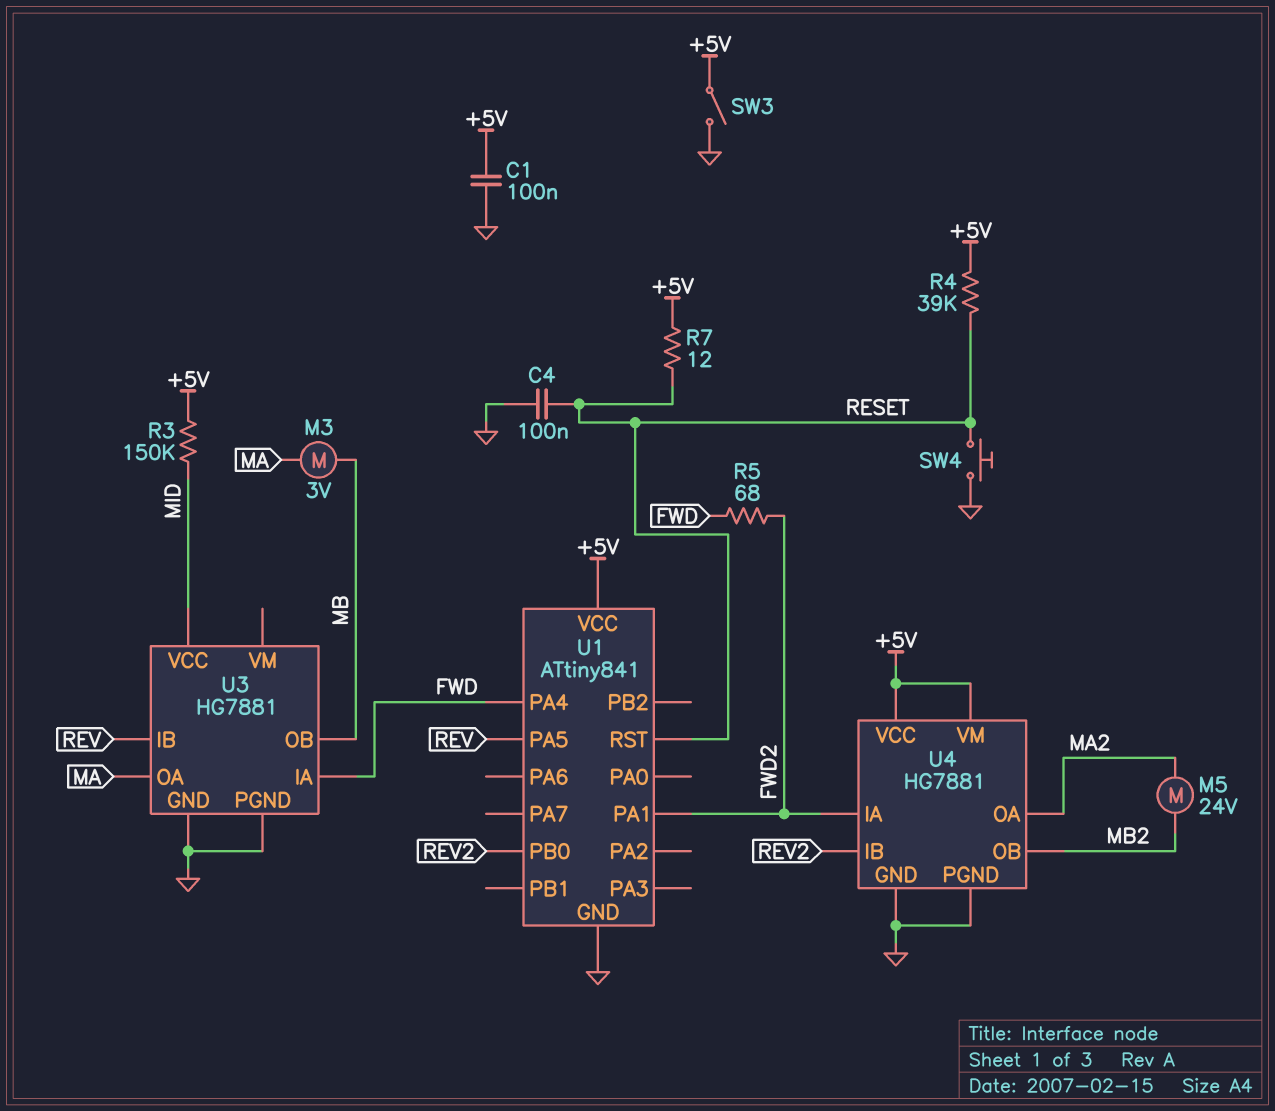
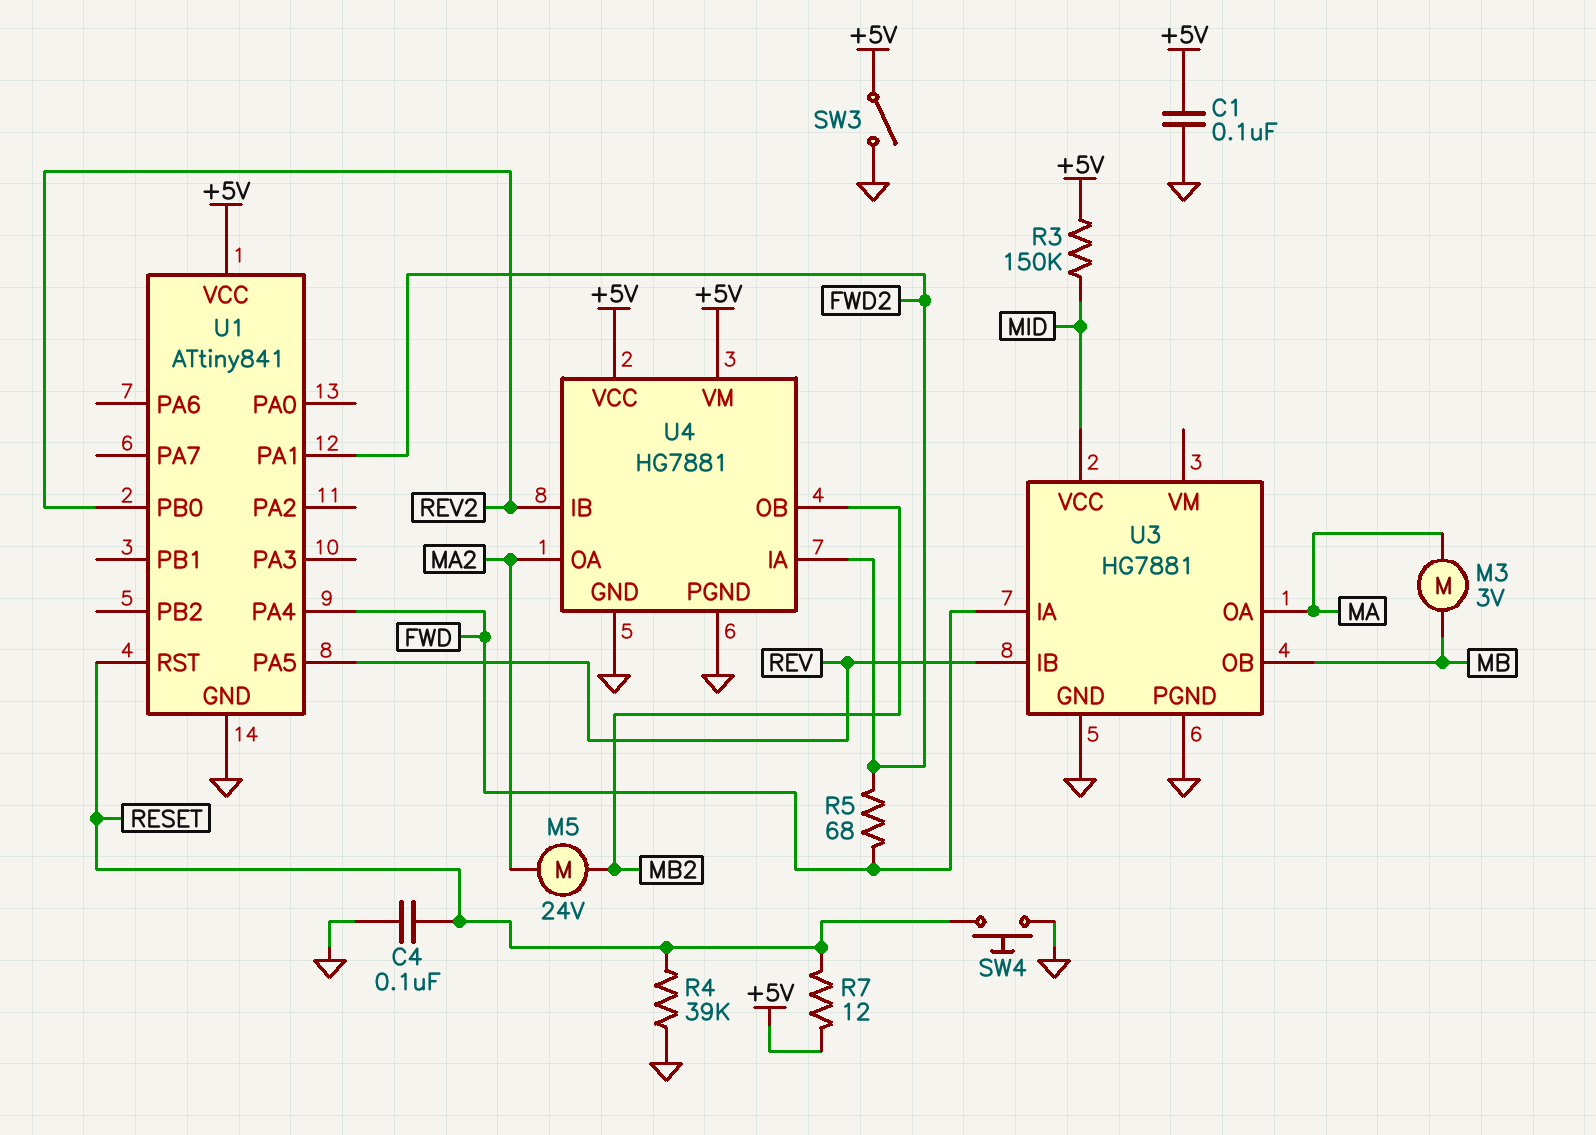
R4: 39k (+5V, RESET) -> 39k (GND, RESET)

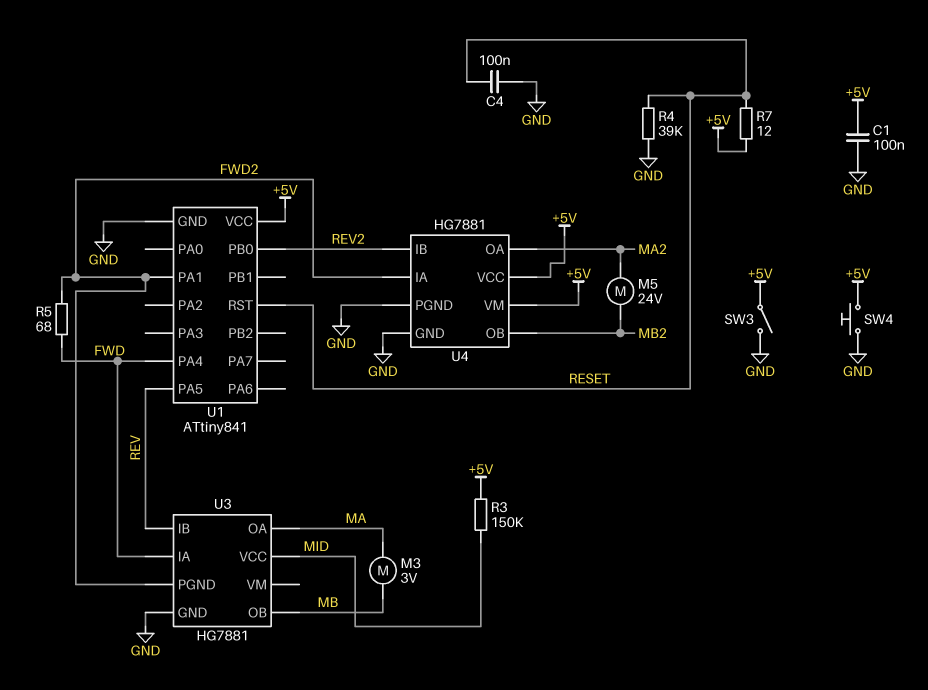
SW4: button (GND, RESET) -> button (+5V, GND)
U3 pin PGND: GND -> FWD2

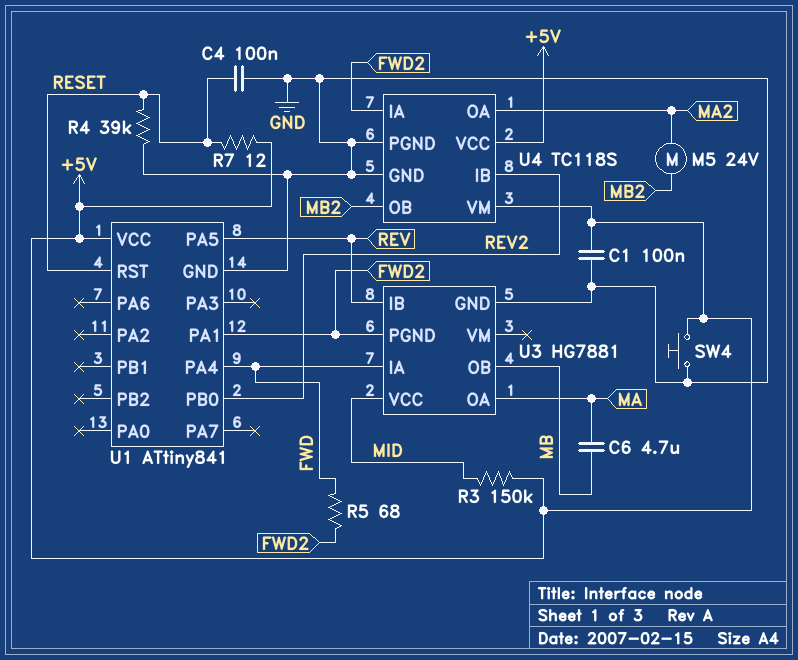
C6: none -> 4.7uF (MA, MB)
M3: motor 3V (MA, MB) -> none
SW3: switch (+5V, GND) -> none
U4: HG7881 -> TC118S

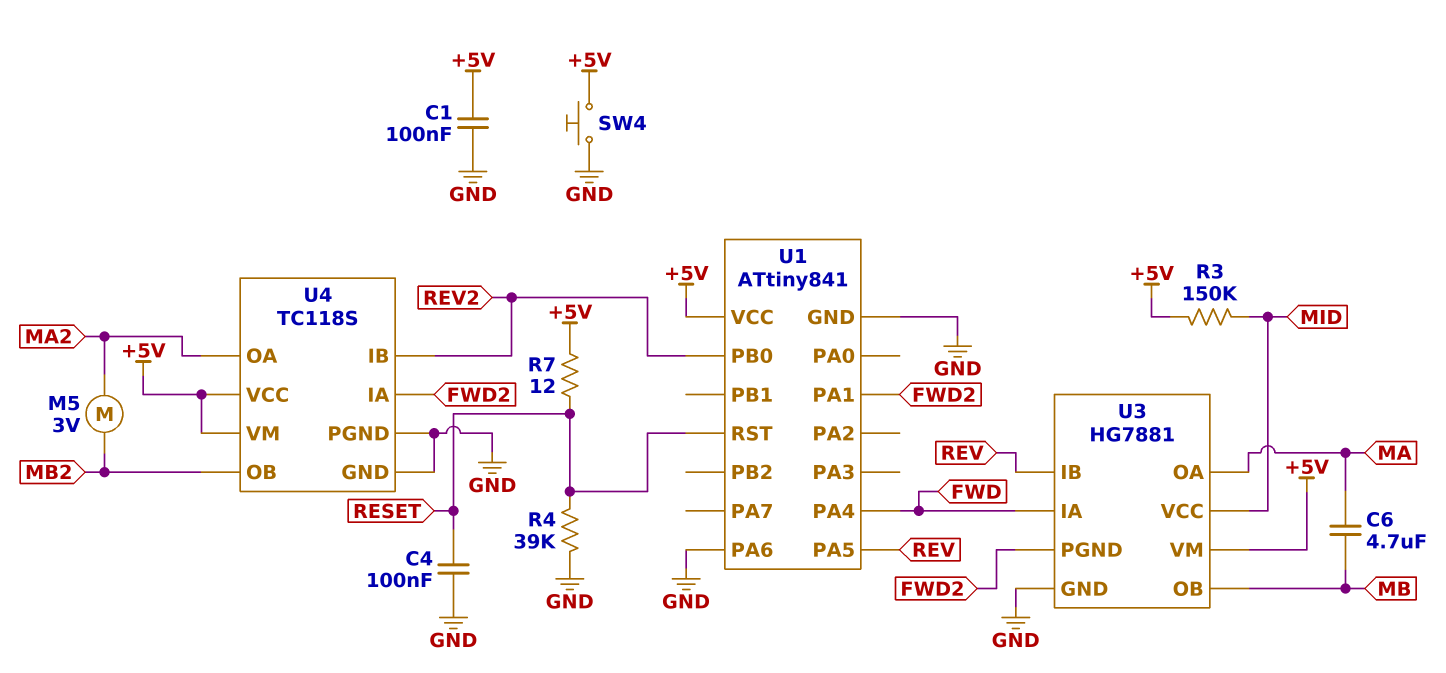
M5: motor 24V (MA2, MB2) -> motor 3V (MA2, MB2)
R5: 68 (FWD, FWD2) -> none
U1 pin PA6: none -> GND
U3 pin VM: none -> +5V

